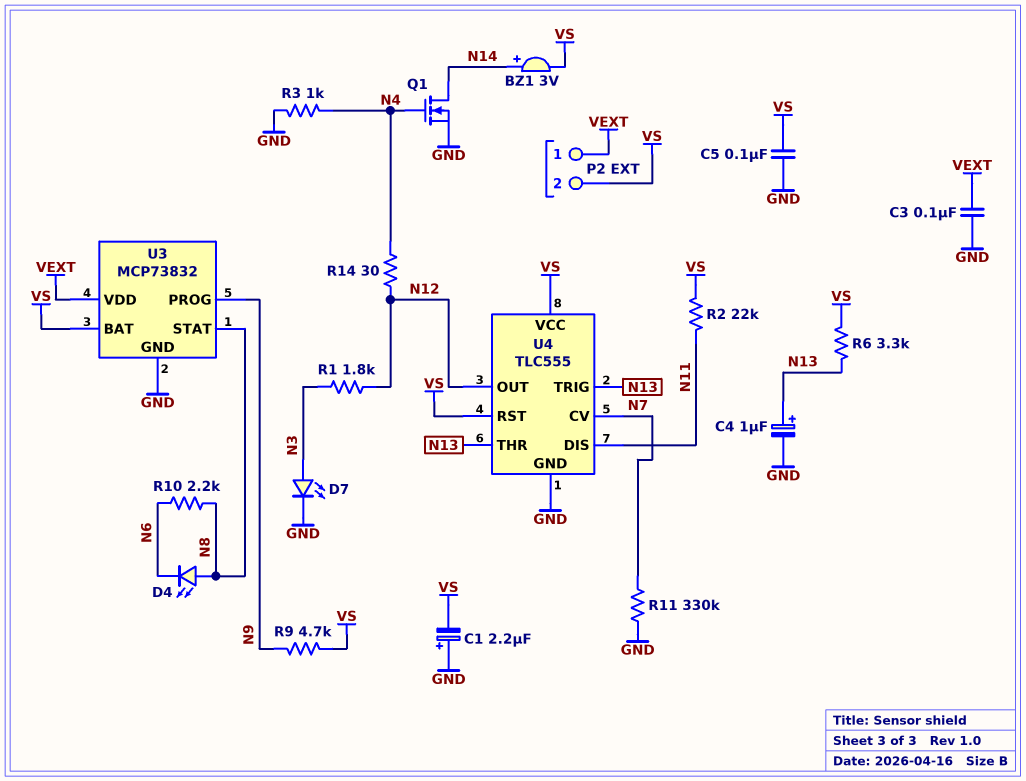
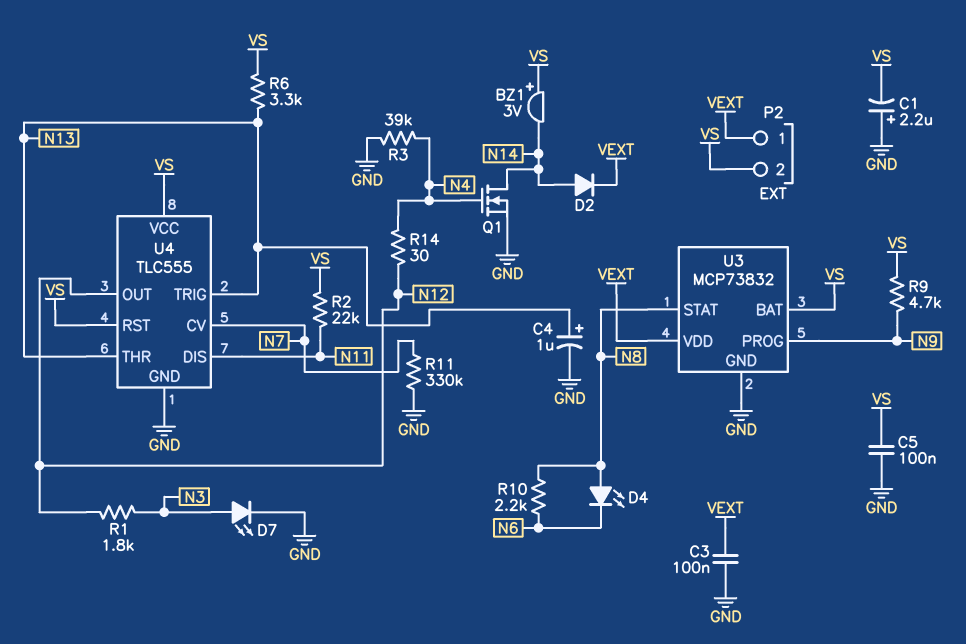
BZ1: buzzer 3V (plus N14, minus VS) -> buzzer 3V (plus VS, minus N14)
D2: none -> diode (A N14, K VEXT)
R3: 1k (GND, N4) -> 39k (GND, N4)

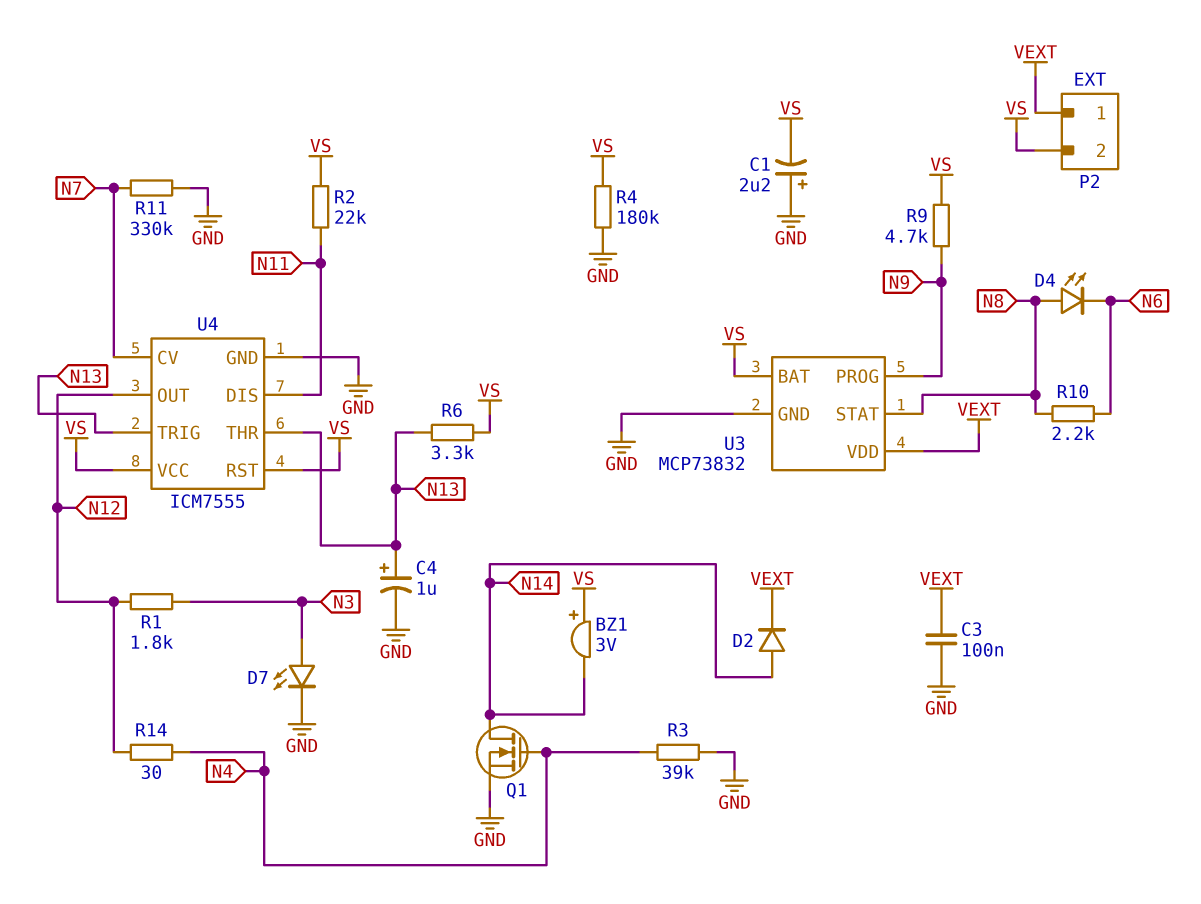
C5: 100nF (GND, VS) -> none
R4: none -> 180k (GND, VS)
U4: TLC555 -> ICM7555

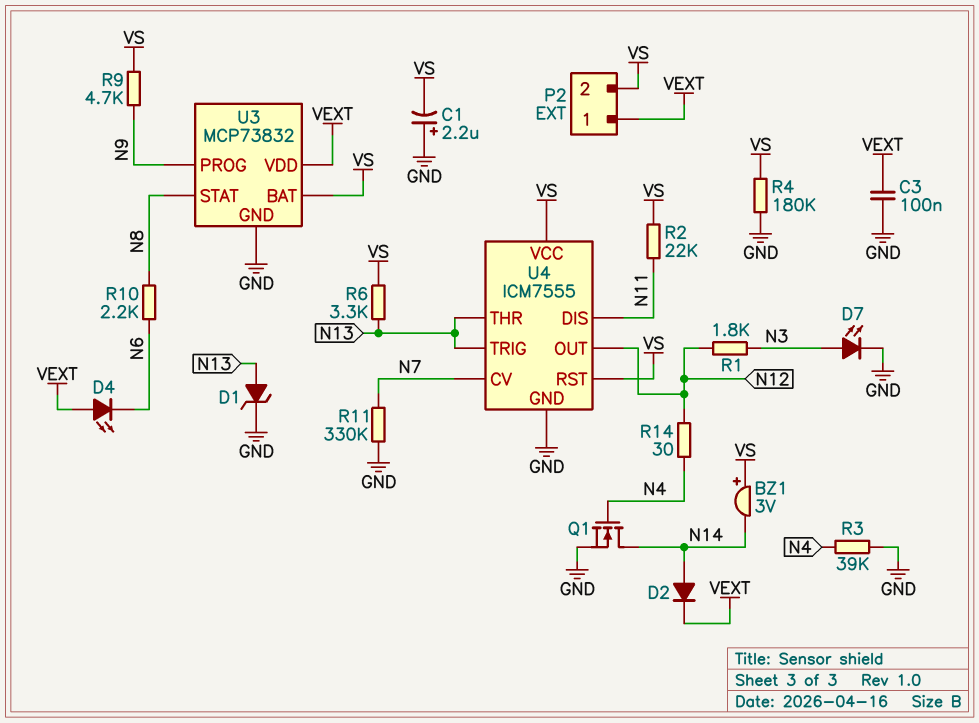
C4: 1uF (plus N13, minus GND) -> none
D1: none -> zener (A N13, K GND)
D4: LED (A N8, K N6) -> LED (A VEXT, K N6)

